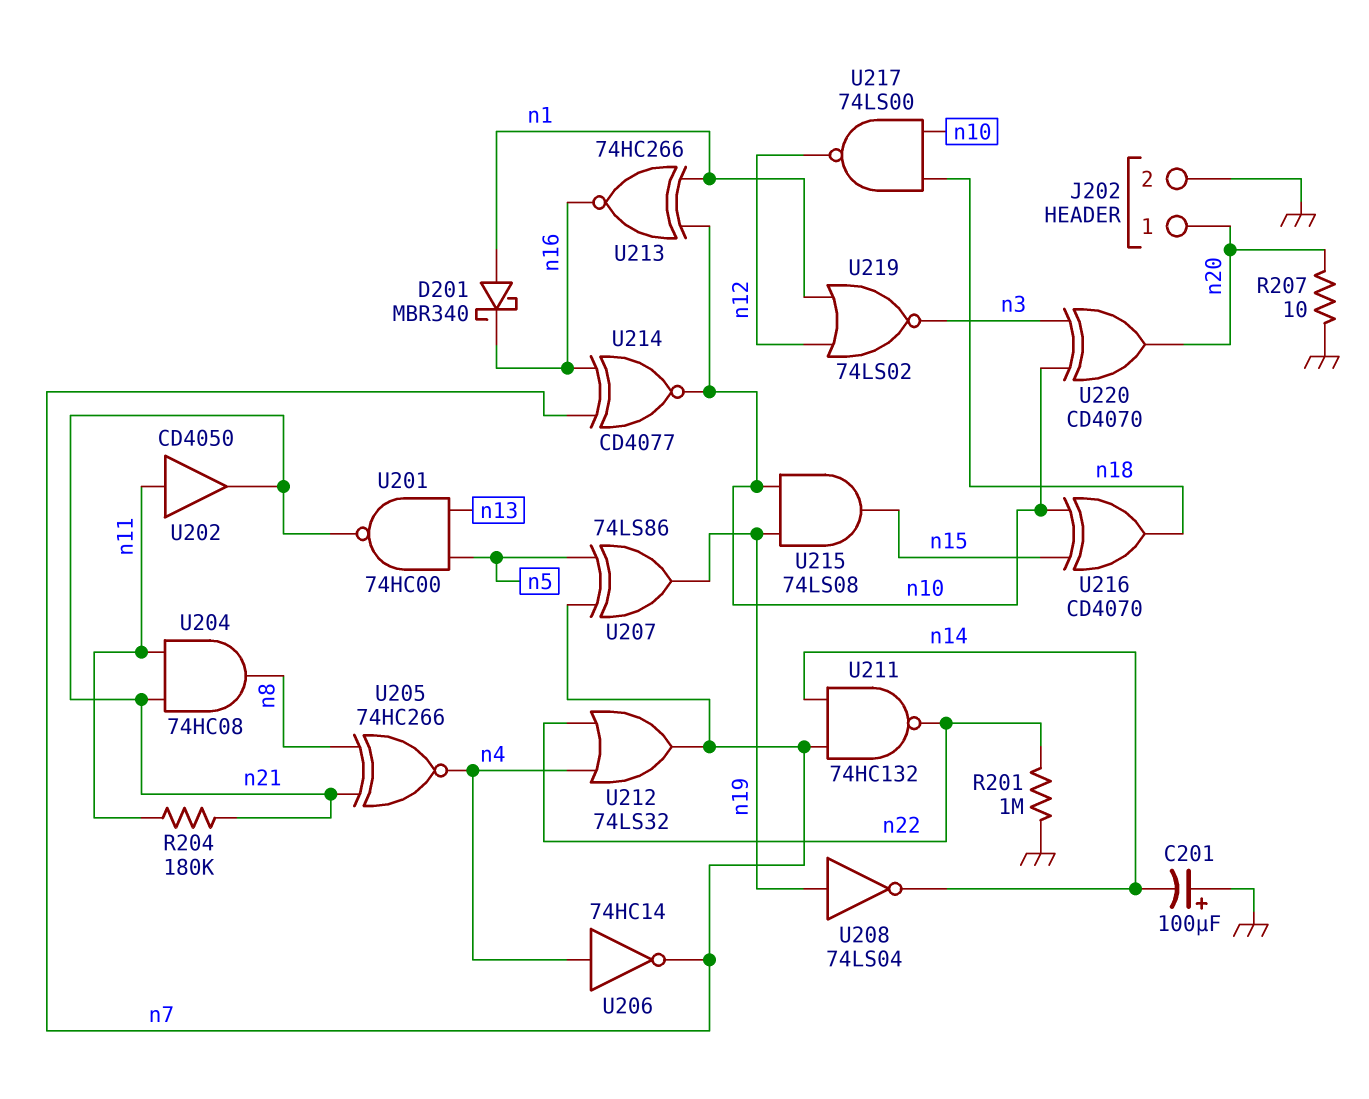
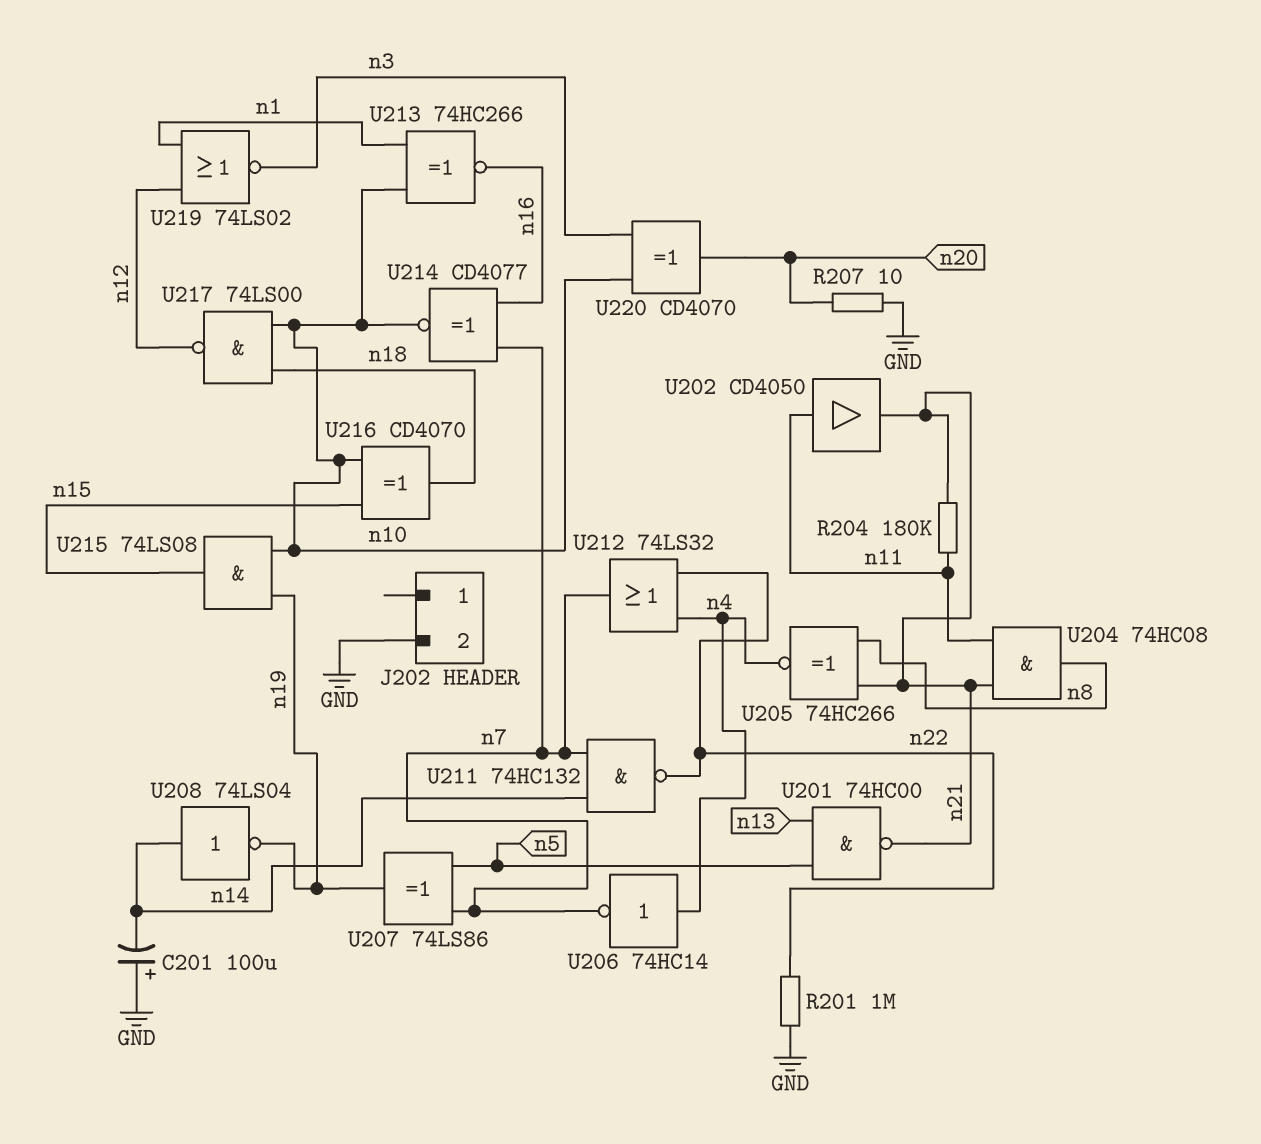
D201: schottky MBR340 (A n1, K n16) -> none
J202 pin 1: n20 -> none
U208: NOT 74LS04 (in n19, out n14) -> NOT 74LS04 (in n14, out n19)

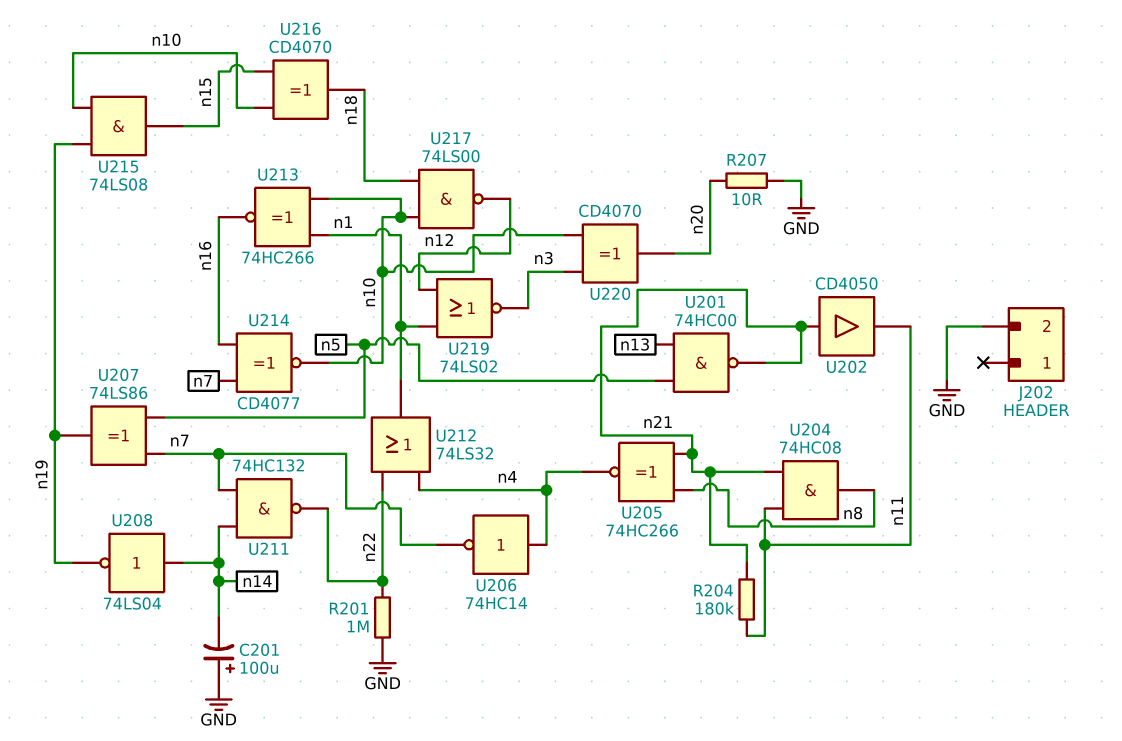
U202: buffer CD4050 (in n11, out n21) -> buffer CD4050 (in n21, out n11)
U212: OR 74LS32 (in n4, in n22, out n7) -> OR 74LS32 (in n4, in n22, out n1)

